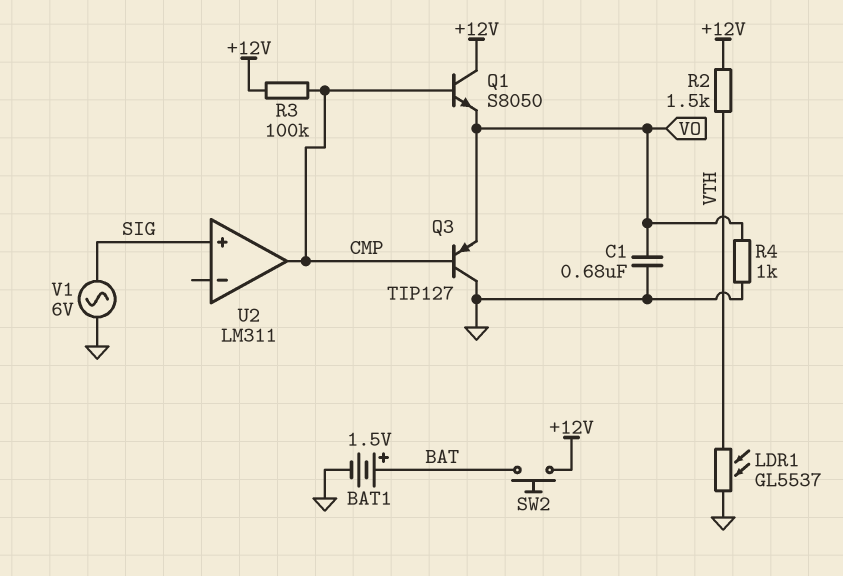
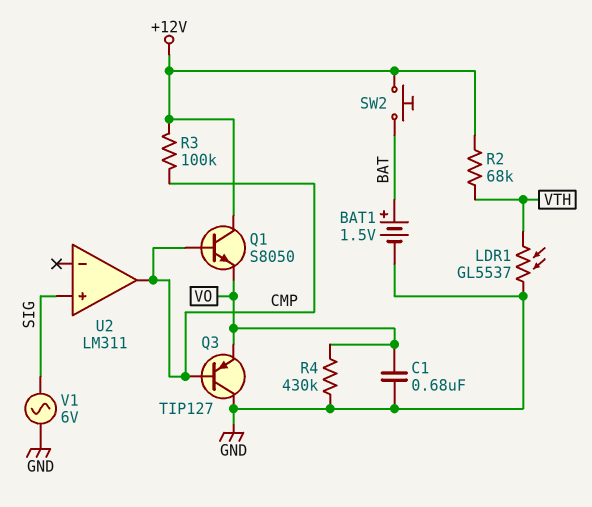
R2: 1.5k (+12V, VTH) -> 68k (+12V, VTH)
R4: 1k (GND, VO) -> 430k (GND, VO)

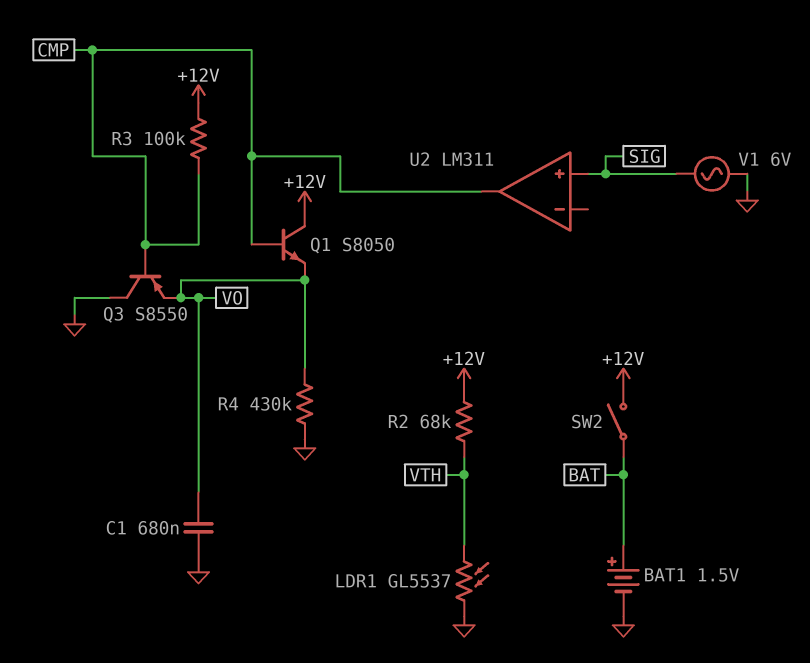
Q3: PNP TIP127 (B CMP, C GND, E VO) -> PNP S8550 (B CMP, C GND, E VO)
SW2: button (+12V, BAT) -> switch (+12V, BAT)

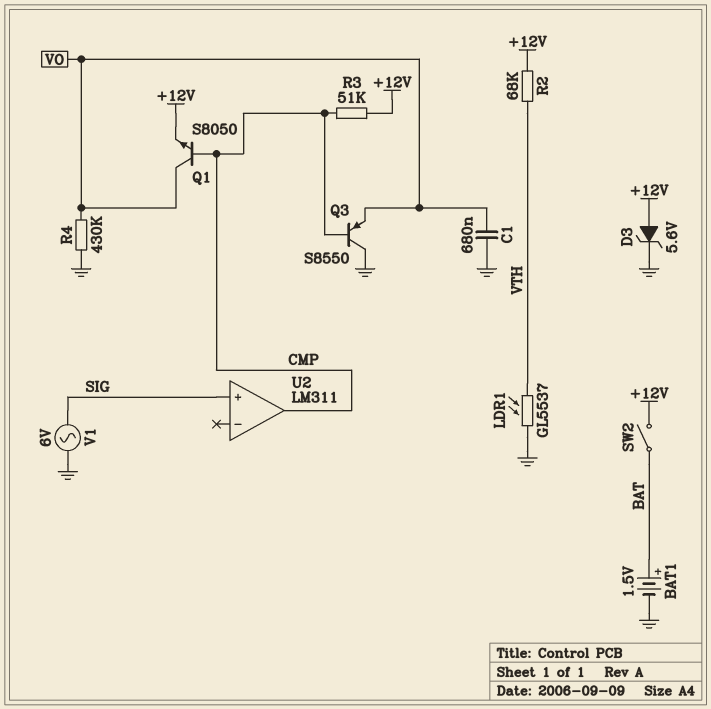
D3: none -> zener 5.6V (A +12V, K GND)
Q1: NPN S8050 (B CMP, C +12V, E VO) -> NPN S8050 (B CMP, C VO, E +12V)
R3: 100k (+12V, CMP) -> 51k (+12V, CMP)

